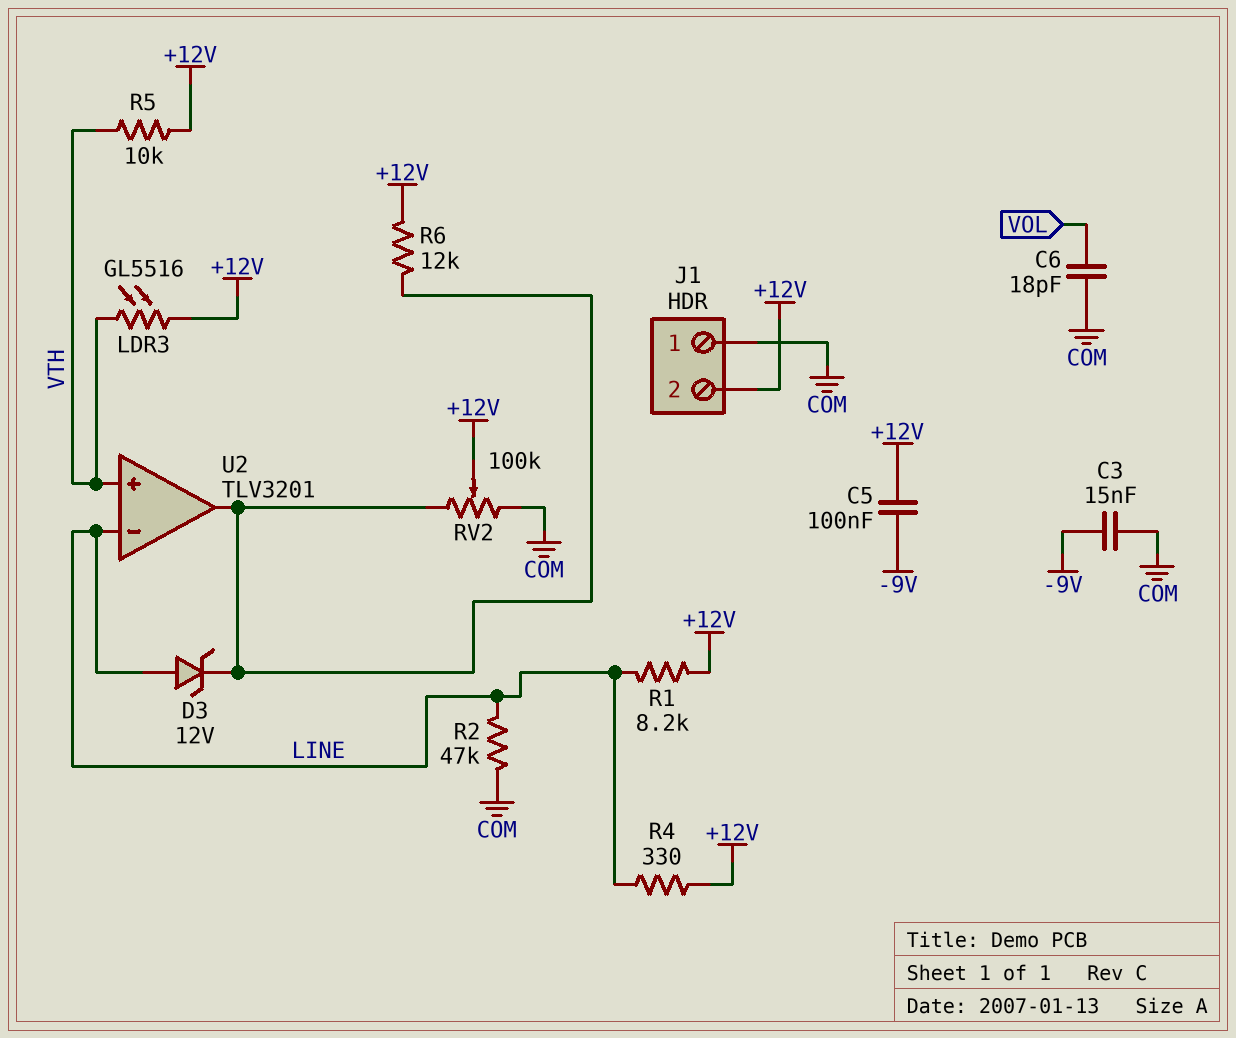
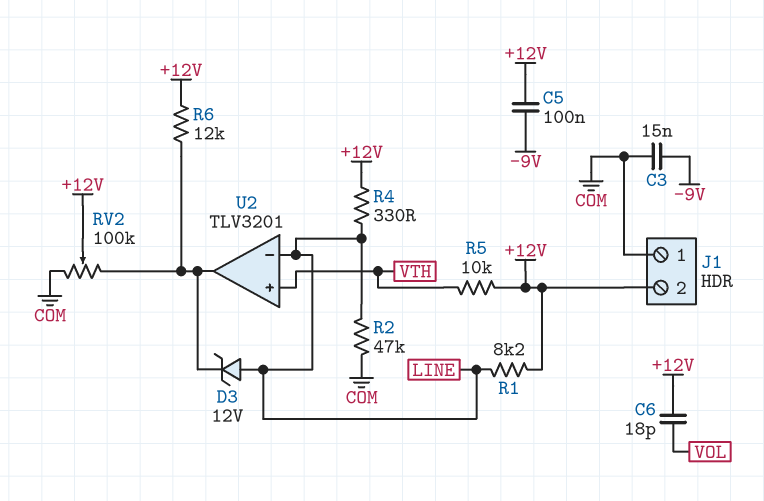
C6: 18pF (COM, VOL) -> 18pF (+12V, VOL)
LDR3: GL5516 (+12V, VTH) -> none

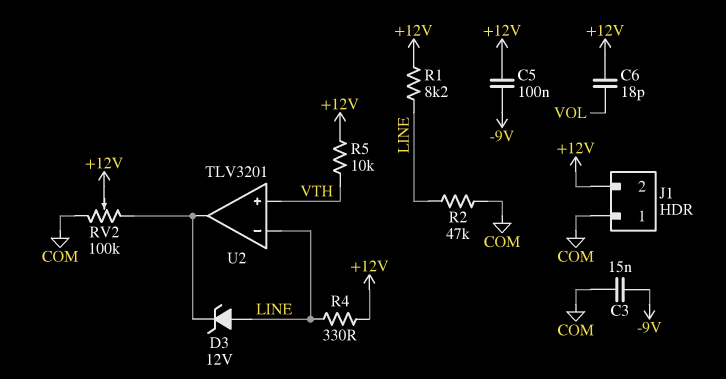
R6: 12k (+12V, U2/out) -> none

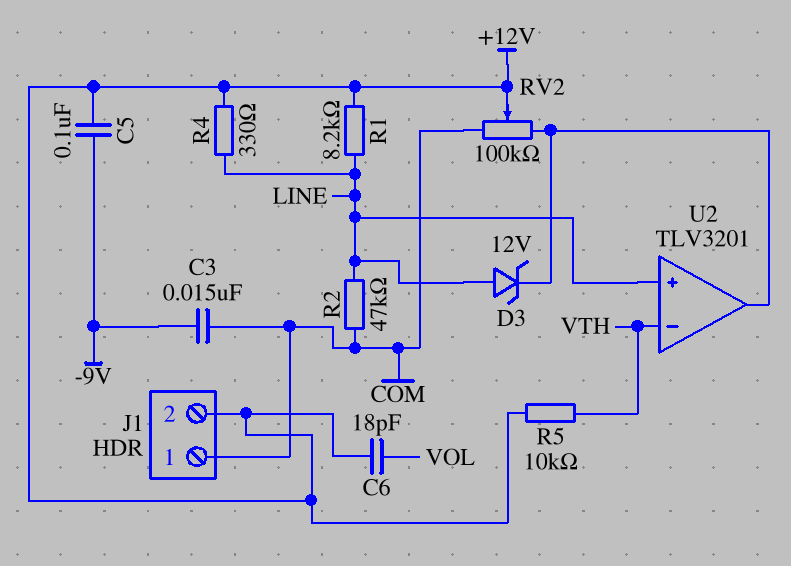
U2 pin in+: VTH -> LINE
U2 pin in-: LINE -> VTH

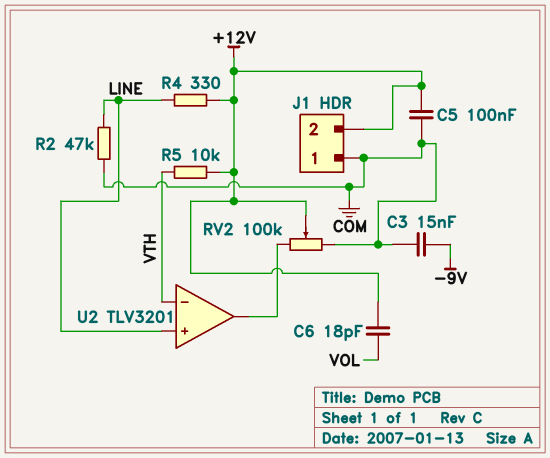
C5: 100nF (+12V, -9V) -> 100nF (+12V, COM)
D3: zener 12V (A LINE, K U2/out) -> none
R1: 8.2k (+12V, LINE) -> none

